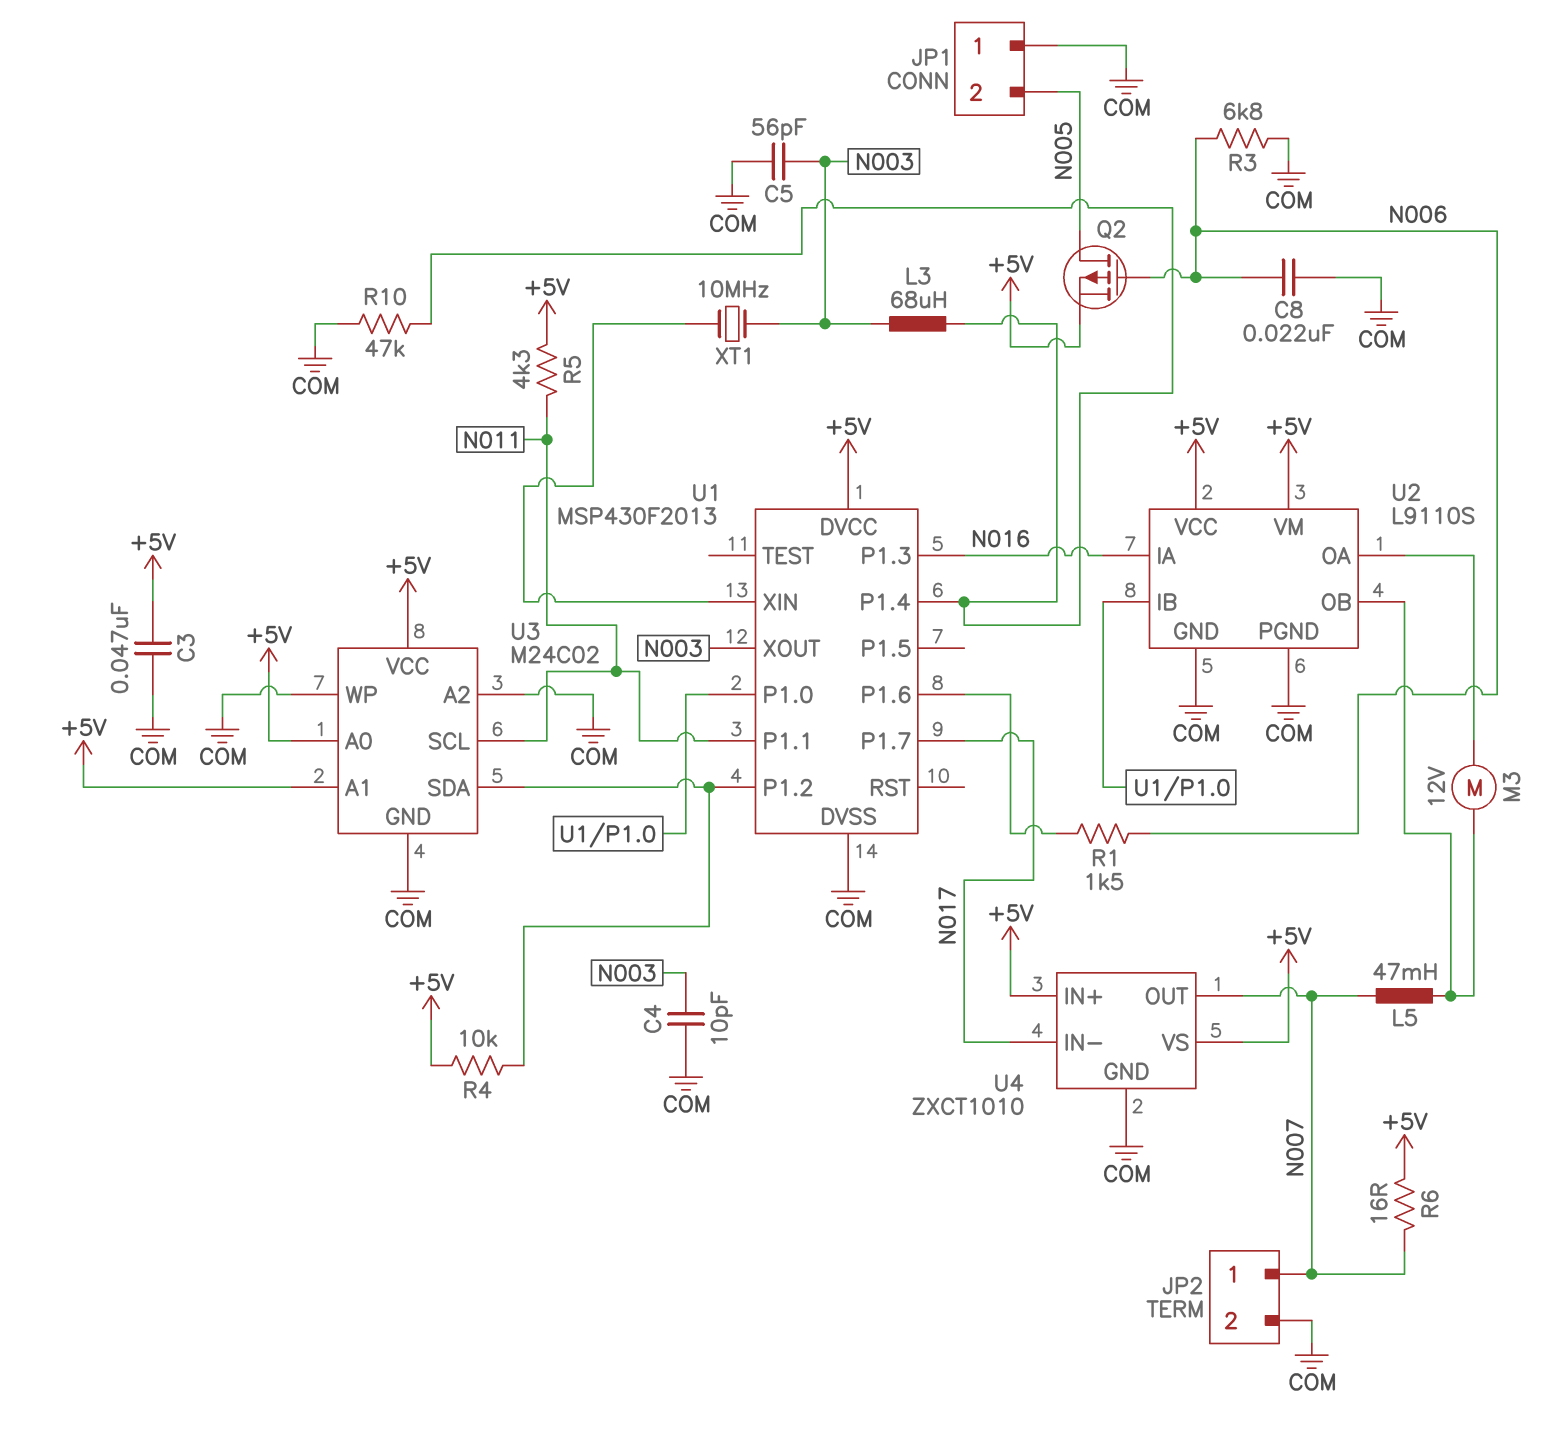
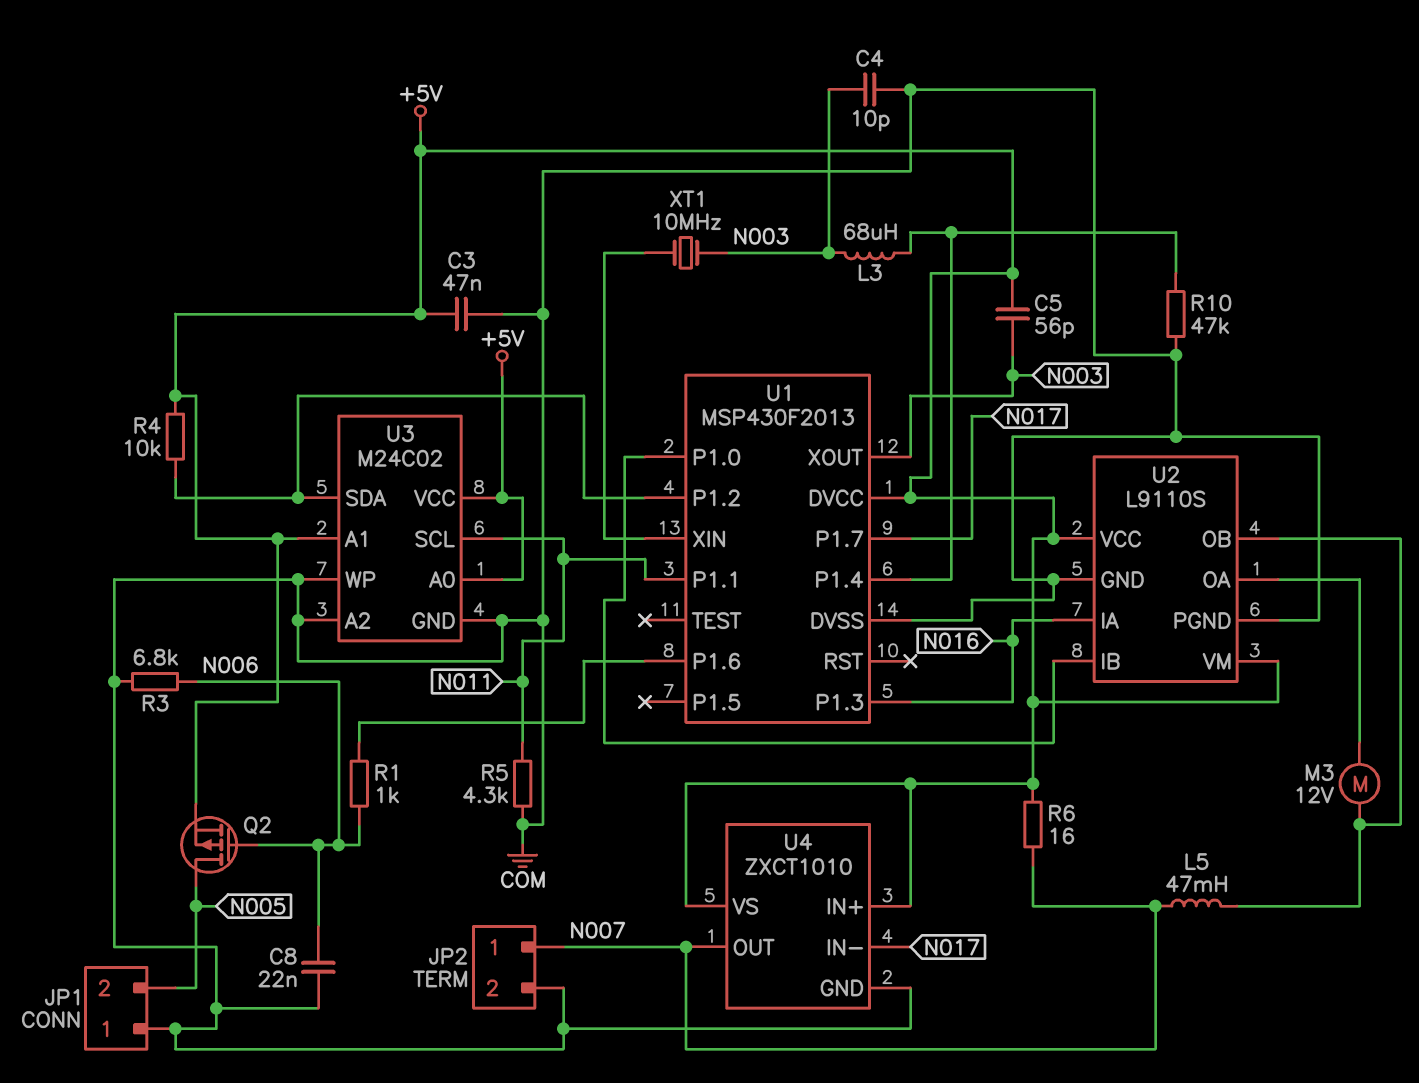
C5: 56pF (COM, N003) -> 56pF (+5V, N003)
R1: 1.5k (N006, U1/P1.6) -> 1k (N006, U1/P1.6)
R5: 4.3k (+5V, N011) -> 4.3k (COM, N011)

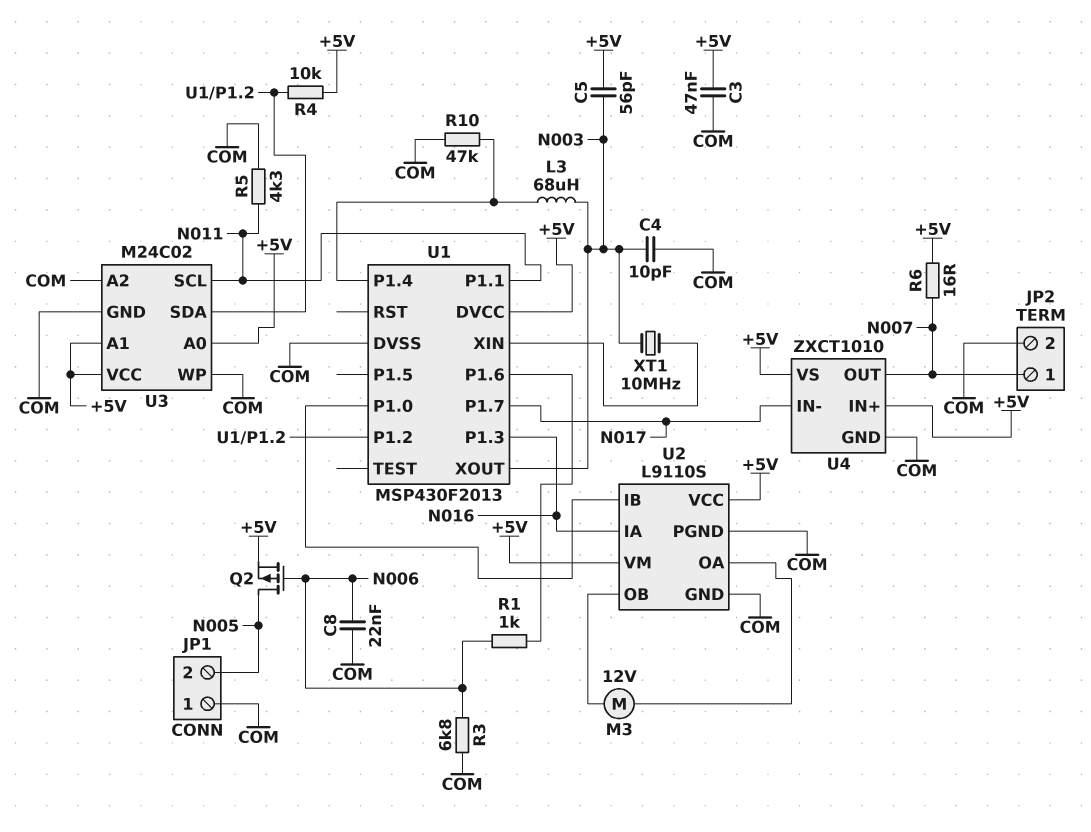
L5: 47mH (N007, U2/OB) -> none

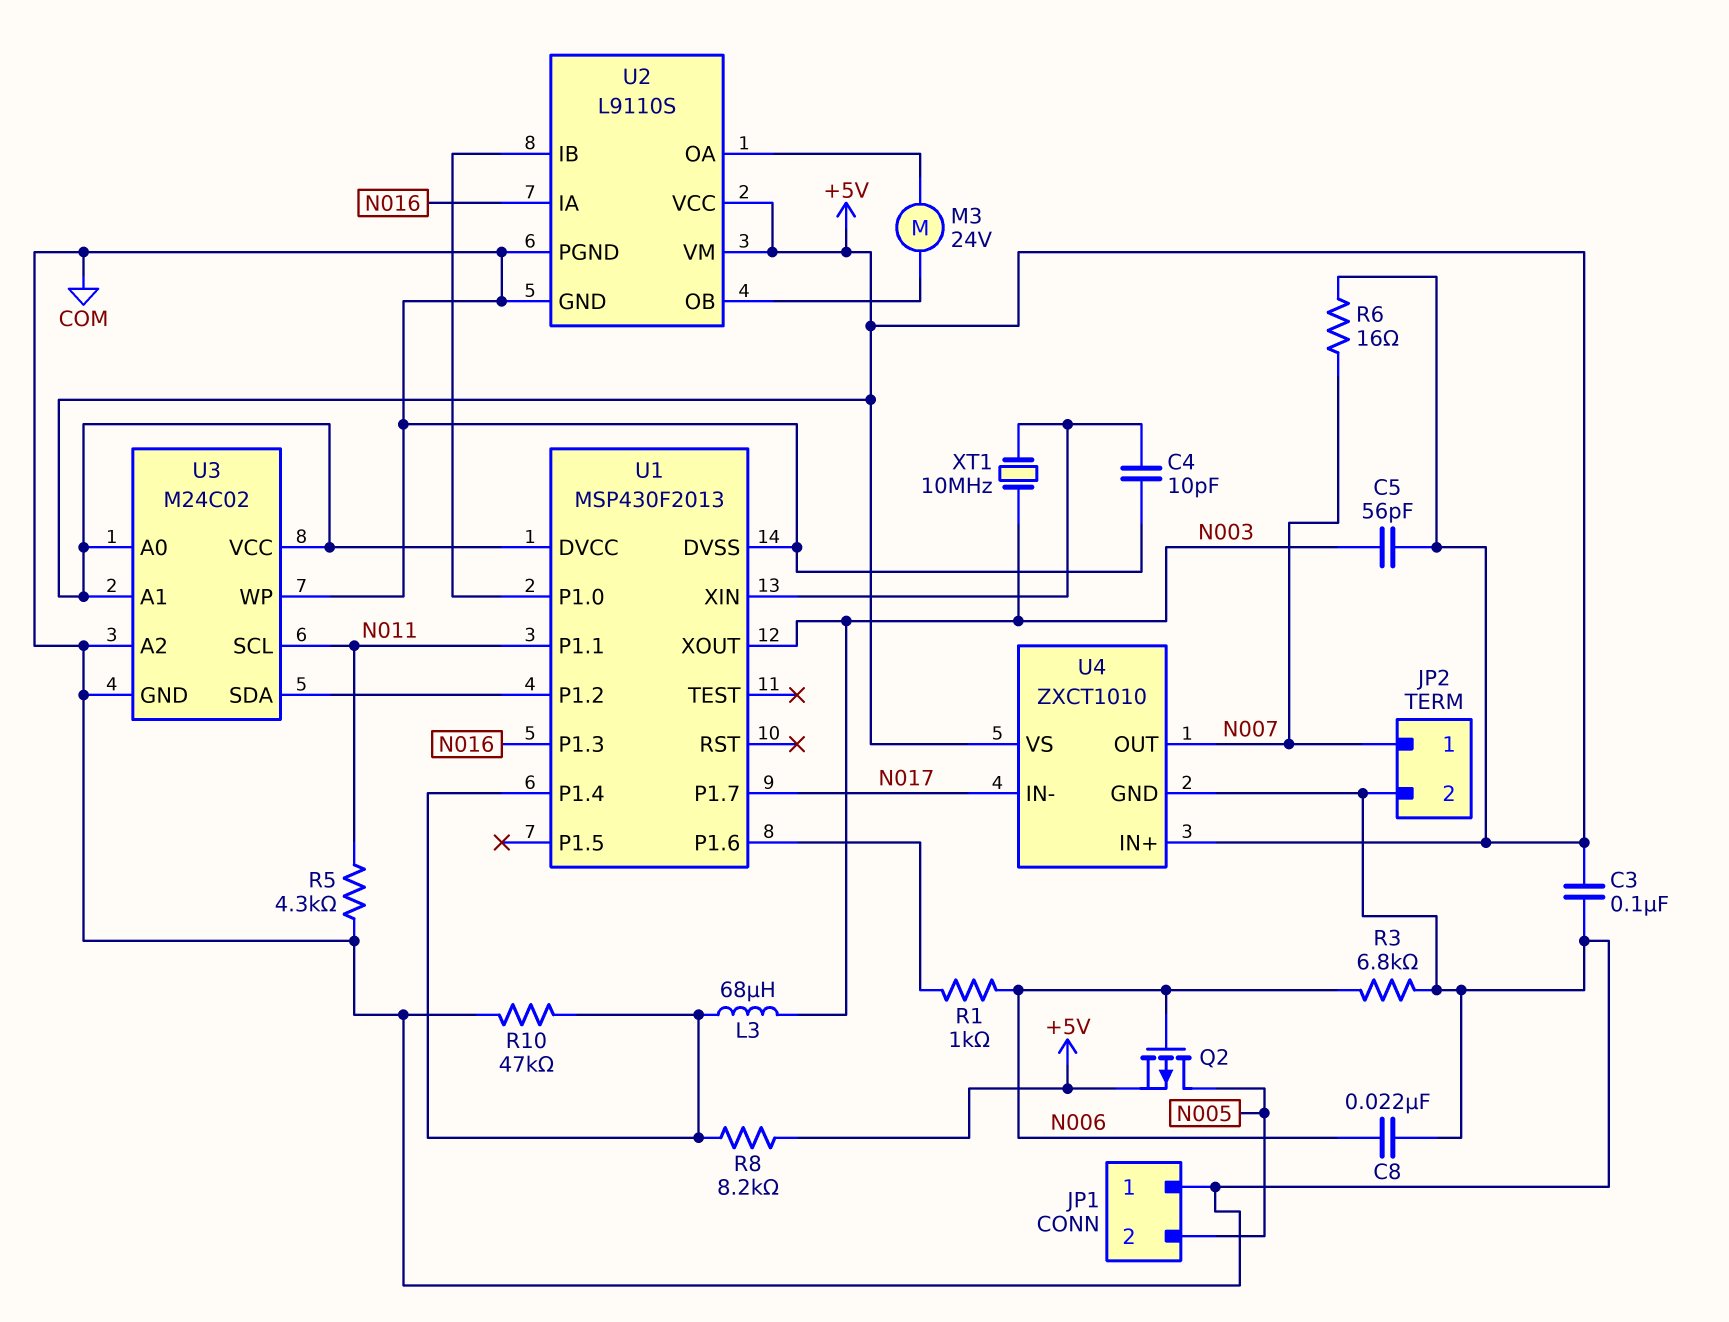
C3: 47nF (+5V, COM) -> 100nF (+5V, COM)
C4: 10pF (COM, N003) -> 10pF (COM, U1/XIN)
M3: motor 12V (U2/OA, U2/OB) -> motor 24V (U2/OA, U2/OB)
R4: 10k (+5V, U1/P1.2) -> none
R8: none -> 8.2k (+5V, U1/P1.4)

